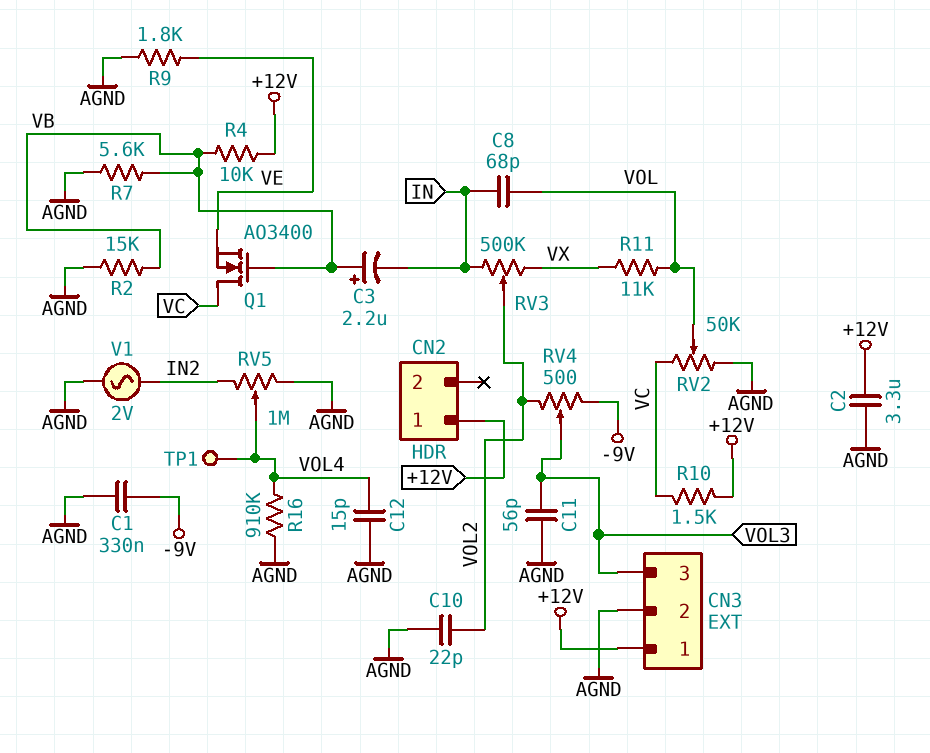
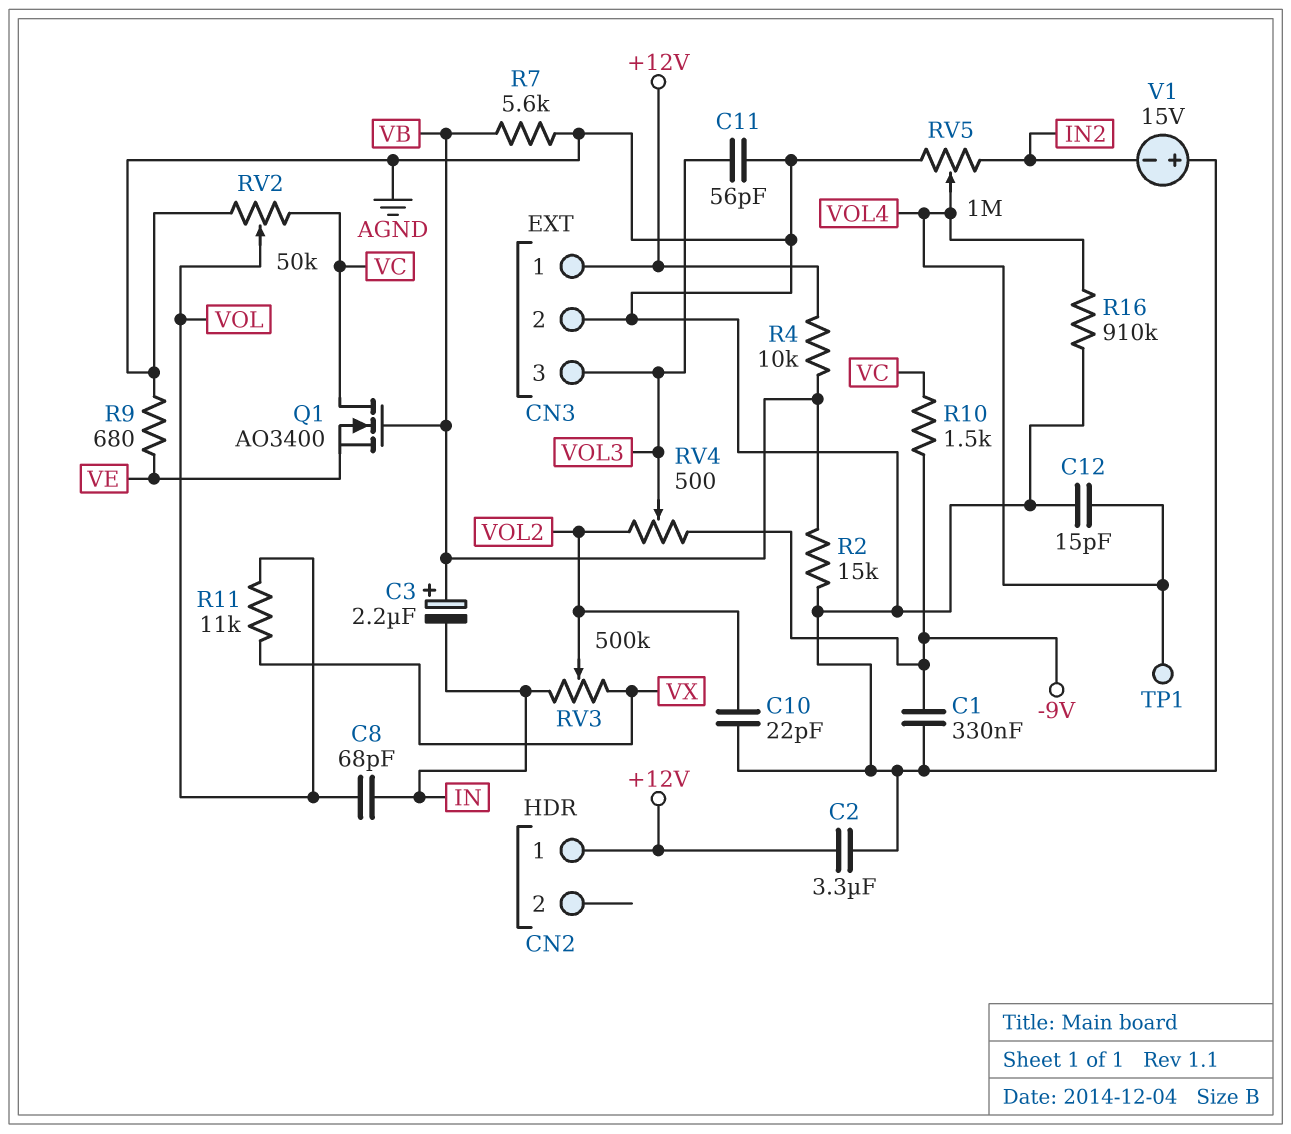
R9: 1.8k (AGND, VE) -> 680 (AGND, VE)
R10: 1.5k (+12V, VC) -> 1.5k (-9V, VC)
V1: AC 2V (AGND, IN2) -> 15V (plus AGND, minus IN2)

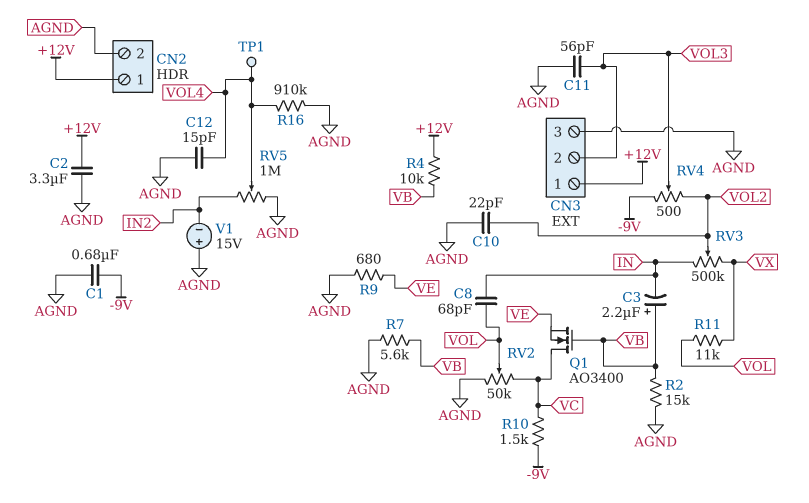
C1: 330nF (-9V, AGND) -> 680nF (-9V, AGND)
CN2 pin 2: none -> AGND
CN3 pin 2: AGND -> VOL3
CN3 pin 3: VOL3 -> AGND

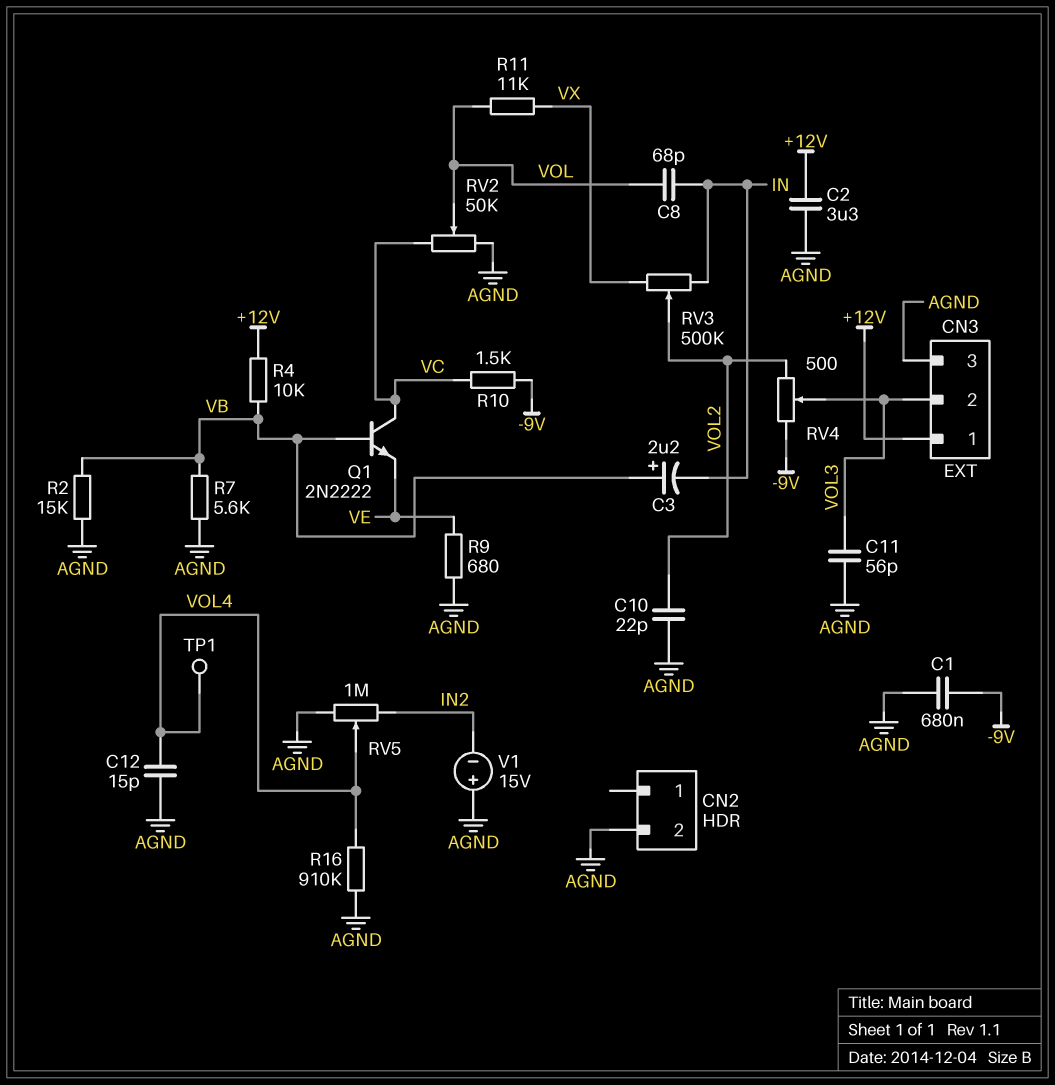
CN2 pin 1: +12V -> none
Q1: NMOS AO3400 (G VB, D VC, S VE) -> NPN 2N2222 (B VB, C VC, E VE)

